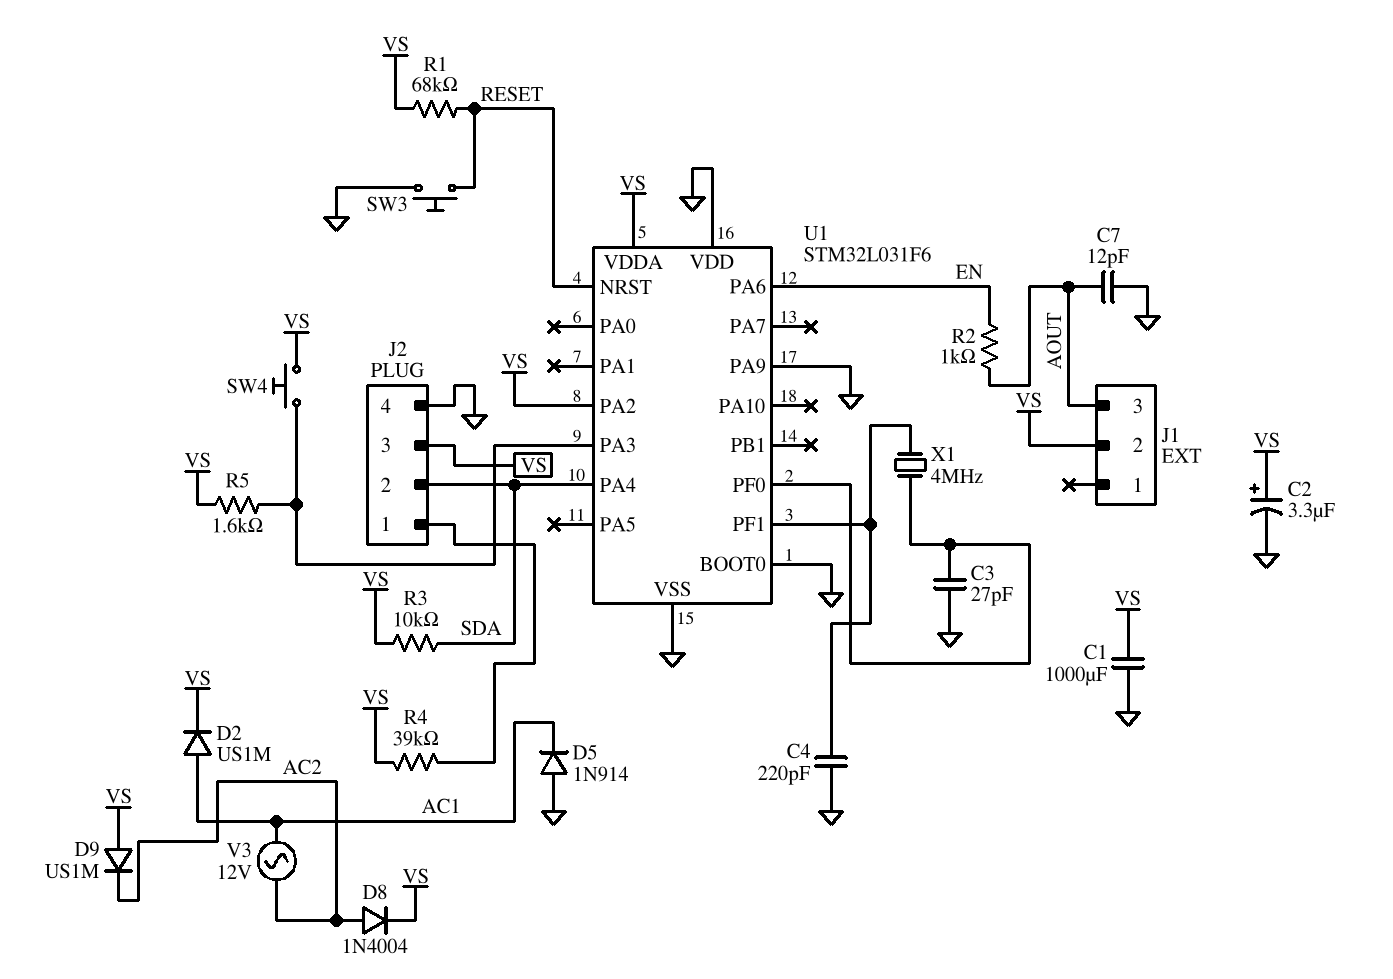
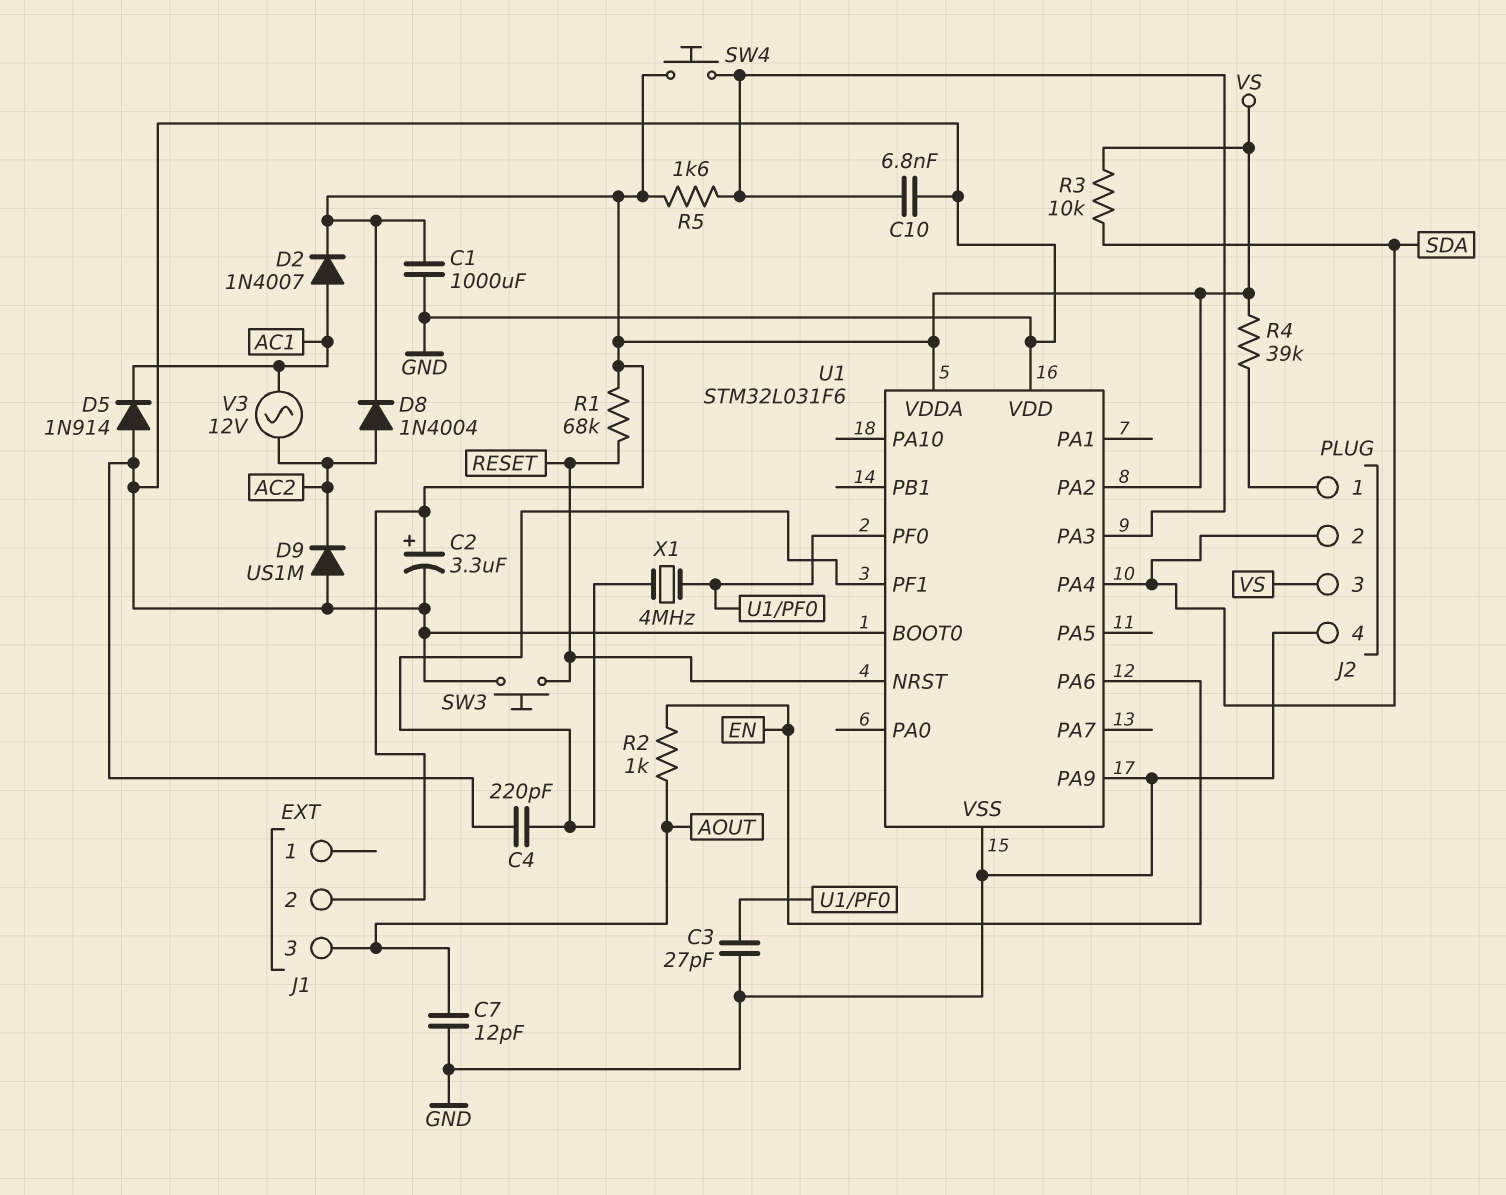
C10: none -> 6.8nF (GND, U1/PA3)
D2: diode US1M (A AC1, K VS) -> diode 1N4007 (A AC1, K VS)
D9: diode US1M (A VS, K AC2) -> diode US1M (A GND, K AC2)

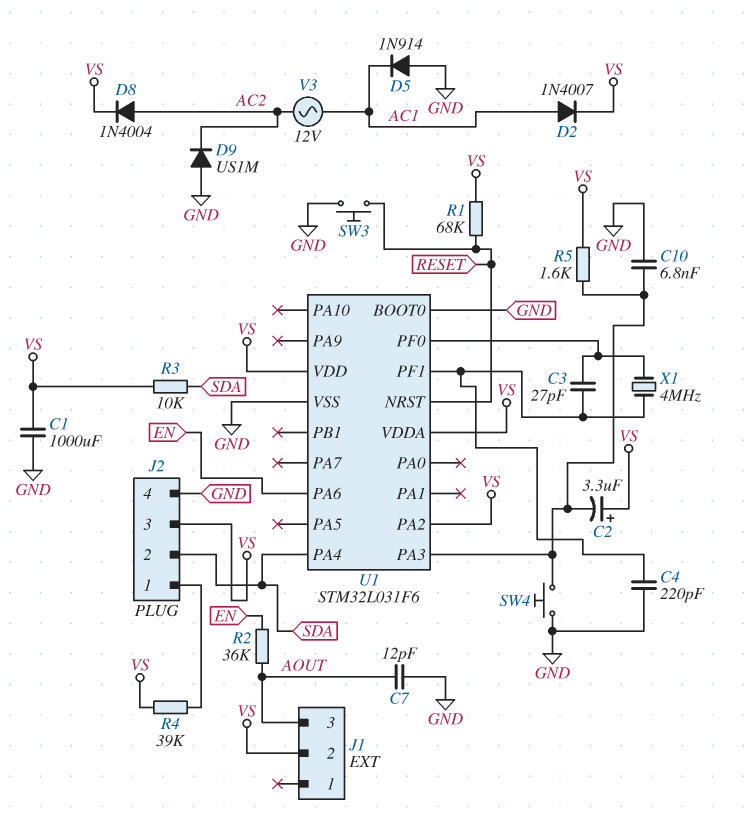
C2: 3.3uF (plus VS, minus GND) -> 3.3uF (plus VS, minus U1/PA3)
C3: 27pF (GND, U1/PF0) -> 27pF (U1/PF0, U1/PF1)
R2: 1k (AOUT, EN) -> 36k (AOUT, EN)
SW4: button (U1/PA3, VS) -> button (GND, U1/PA3)
U1 pin PA9: GND -> none
U1 pin VDD: GND -> VS

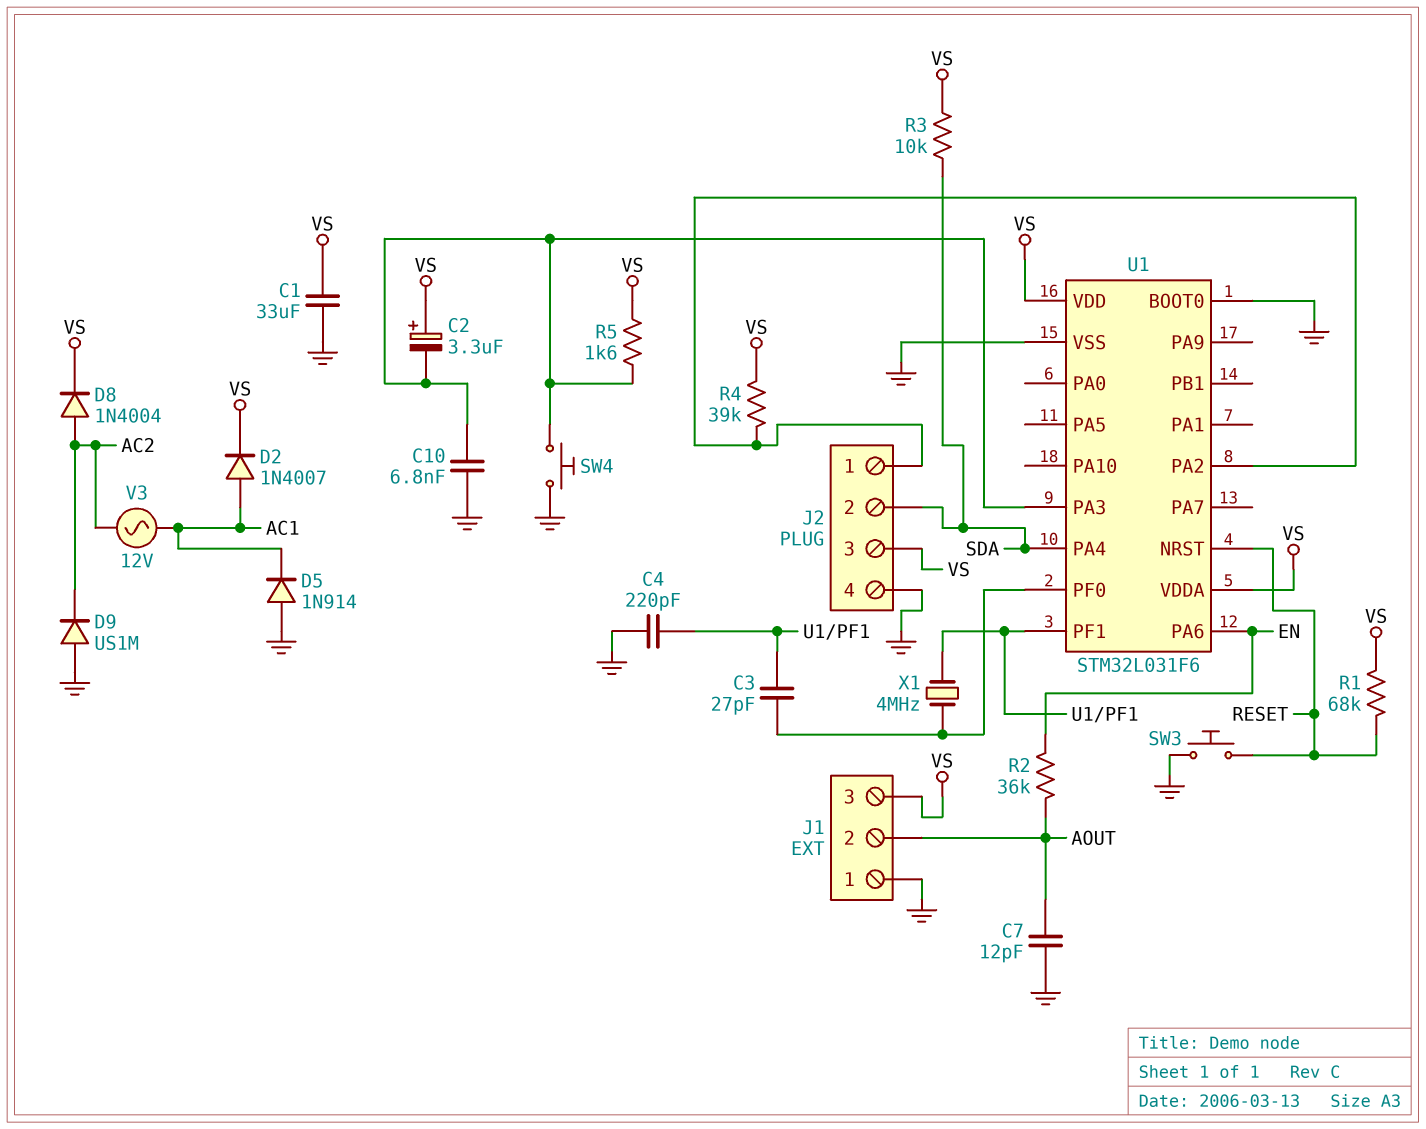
C1: 1000uF (GND, VS) -> 33uF (GND, VS)
J1 pin 1: none -> GND
J1 pin 2: VS -> AOUT
J1 pin 3: AOUT -> VS
U1 pin PA2: VS -> J2/1

